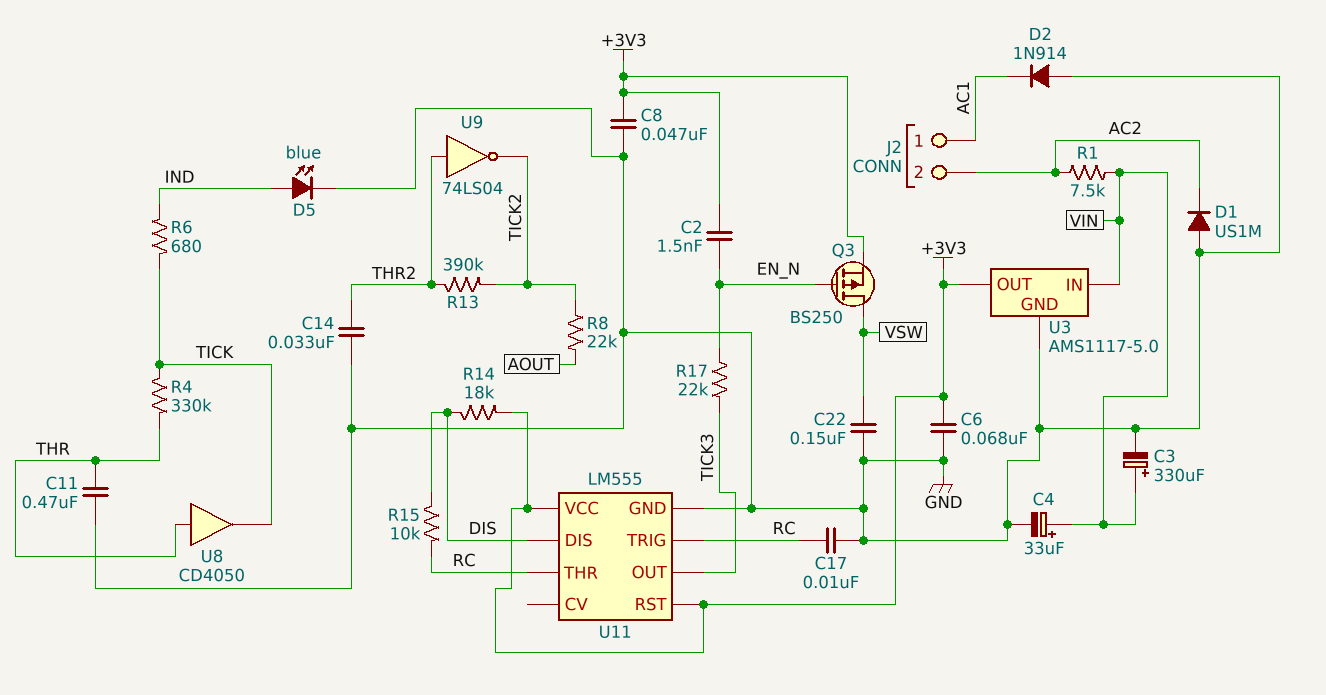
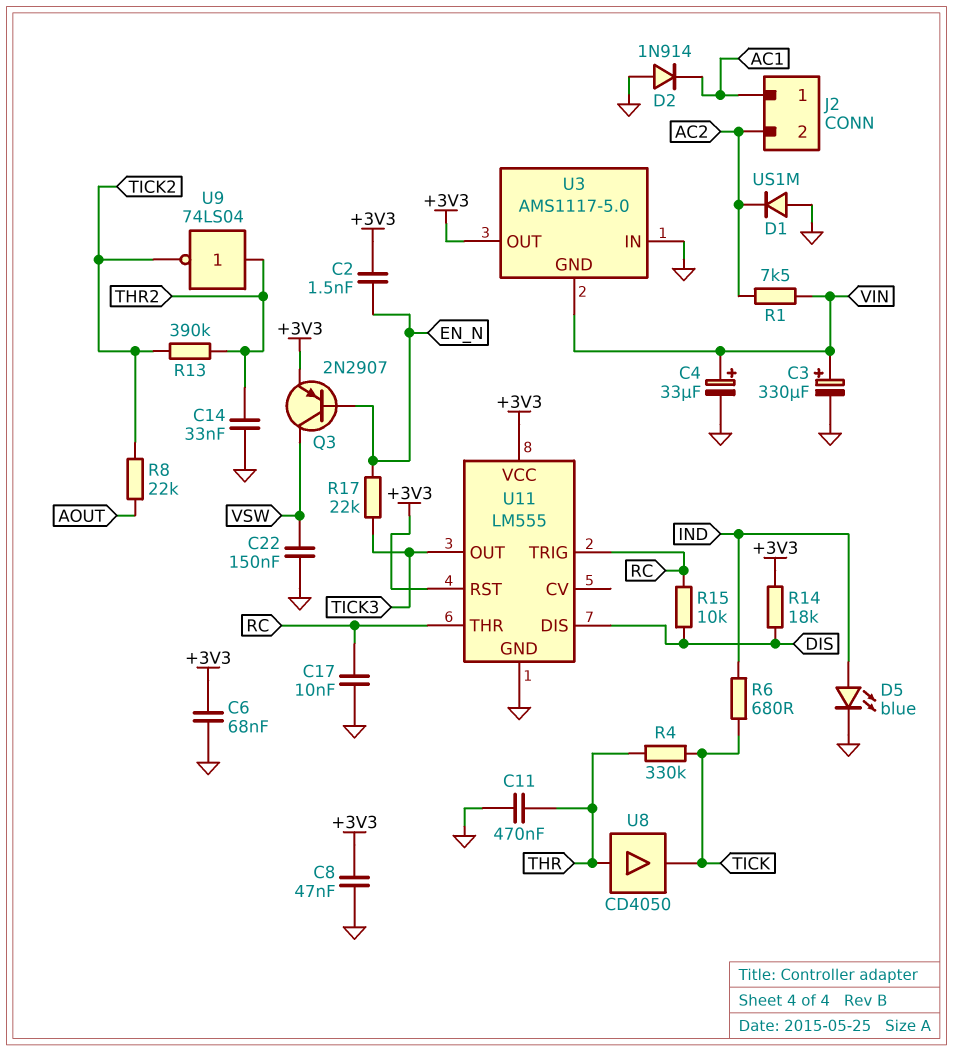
Q3: PMOS BS250 (G EN_N, D VSW, S +3V3) -> PNP 2N2907 (B EN_N, C VSW, E +3V3)
U3 pin GND: GND -> VIN
U3 pin IN: VIN -> GND

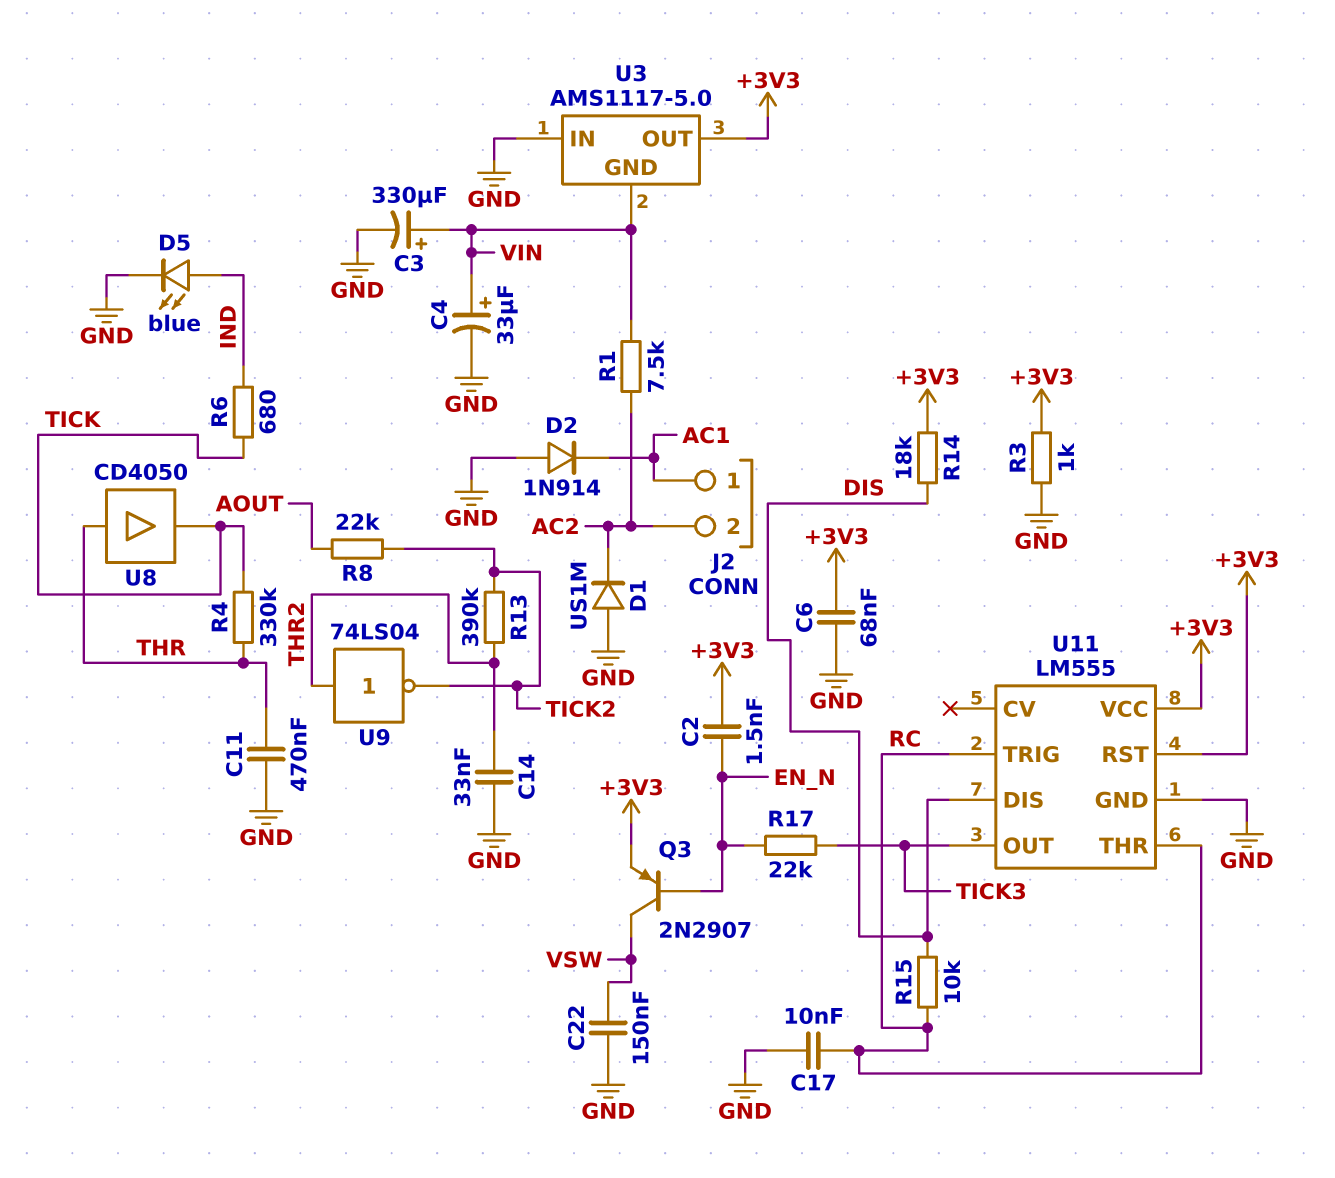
C8: 47nF (+3V3, GND) -> none
R3: none -> 1k (+3V3, GND)

